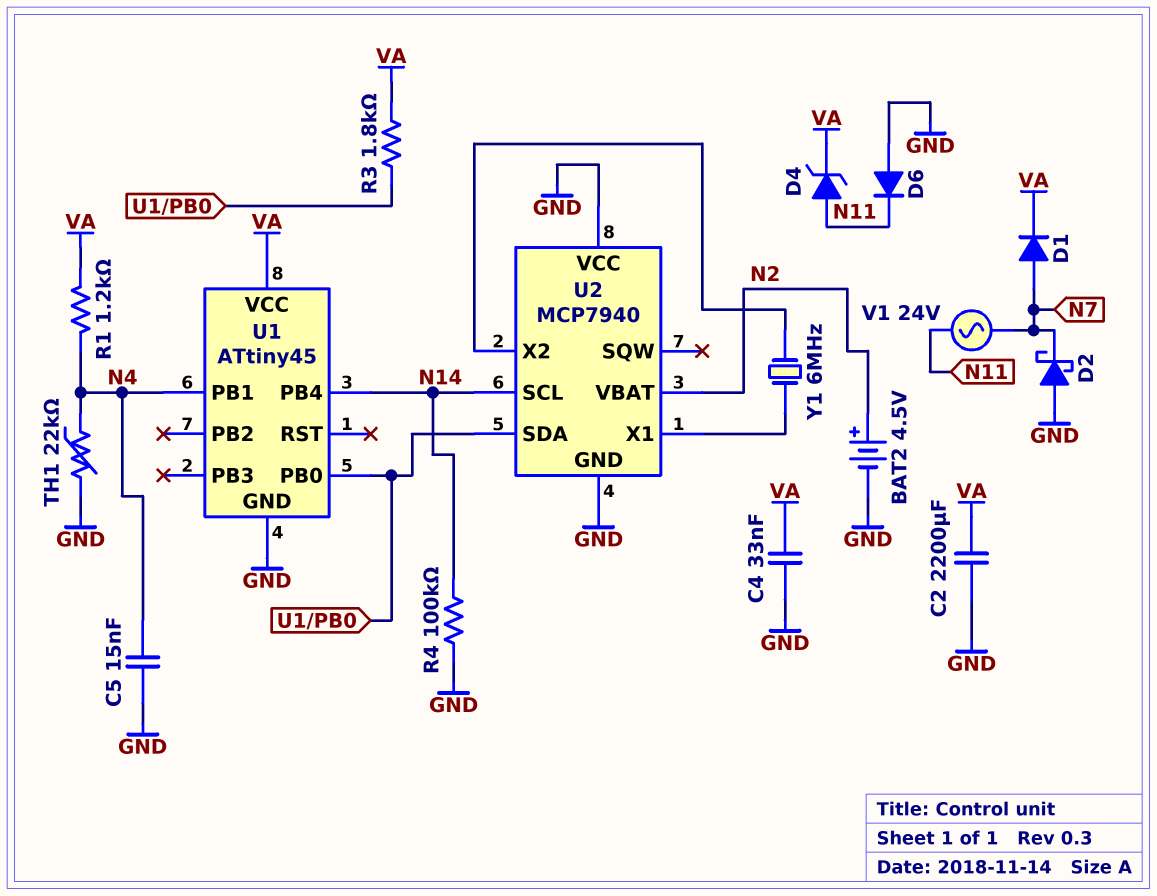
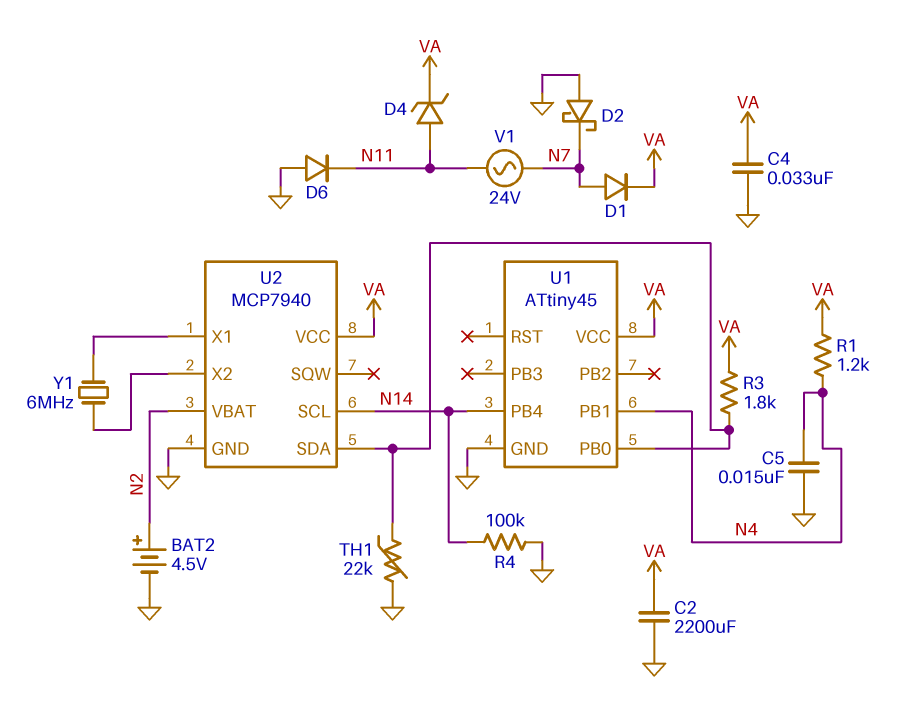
TH1: 22k (GND, N4) -> 22k (GND, U1/PB0)
U2 pin VCC: GND -> VA

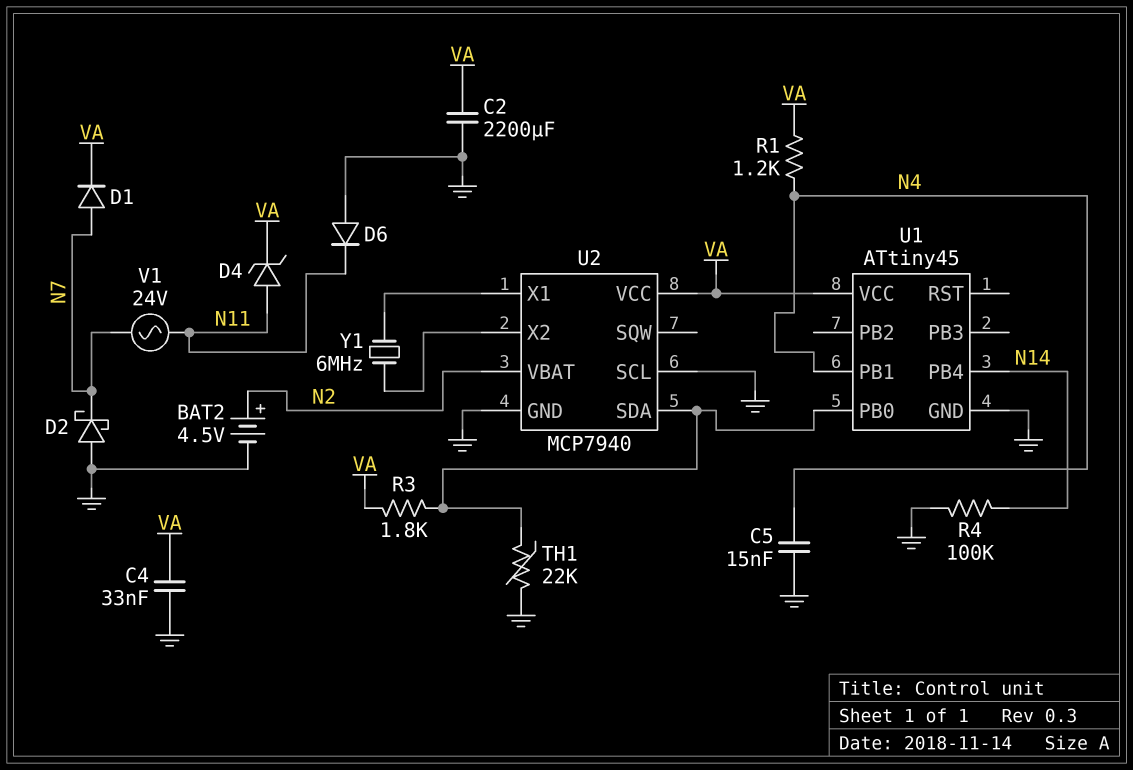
U2 pin SCL: N14 -> GND

